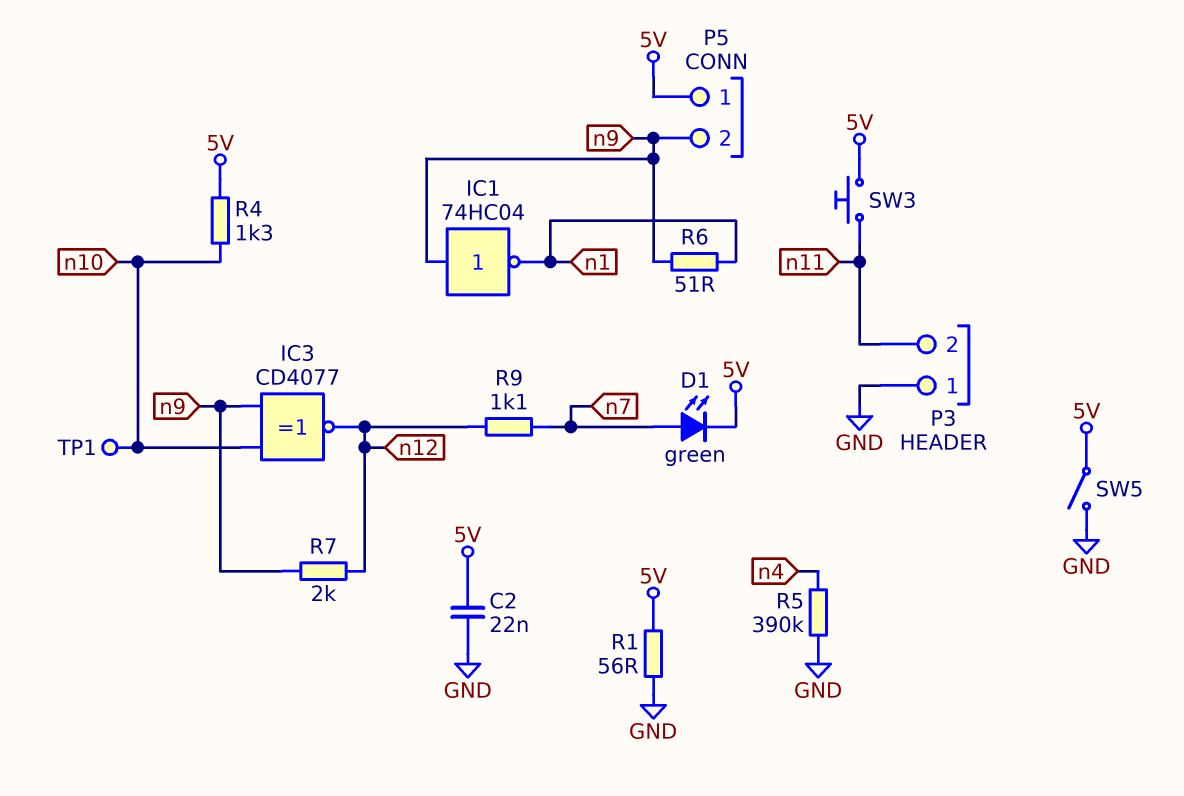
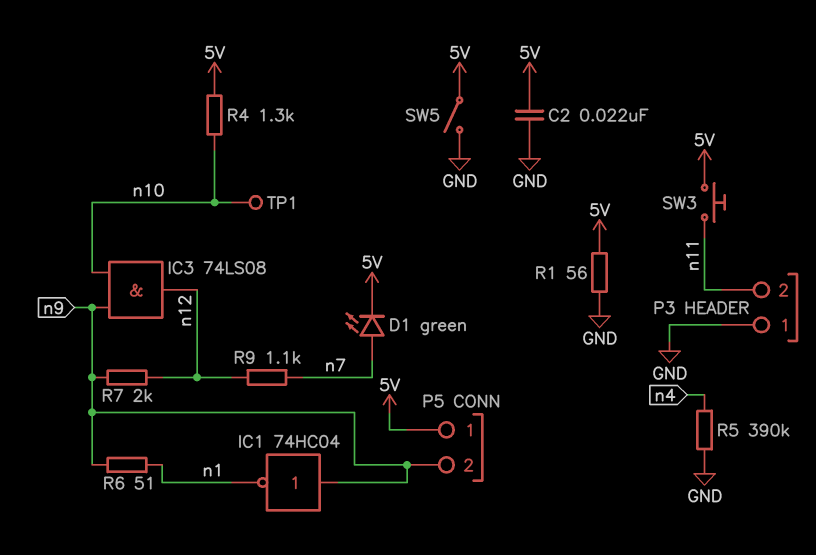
IC3: XNOR CD4077 (in n9, in n10, out n12) -> AND 74LS08 (in n9, in n10, out n12)

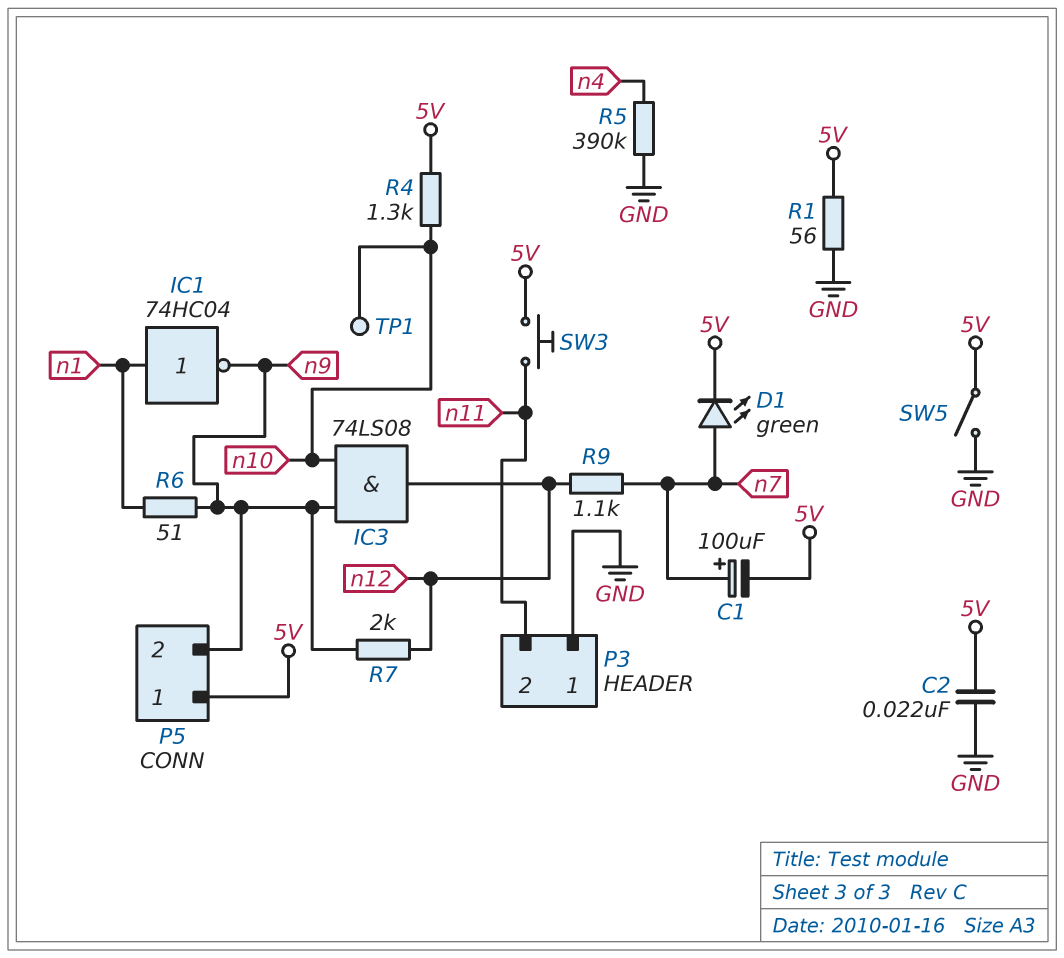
C1: none -> 100uF (plus n7, minus 5V)
IC1: NOT 74HC04 (in n9, out n1) -> NOT 74HC04 (in n1, out n9)

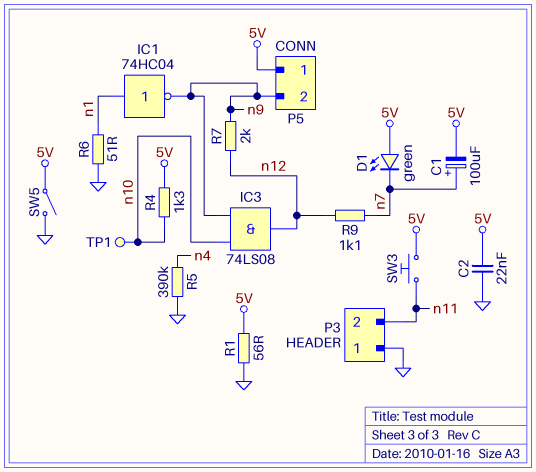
D1: LED green (A n7, K 5V) -> LED green (A 5V, K n7)
R6: 51 (n1, n9) -> 51 (GND, n1)

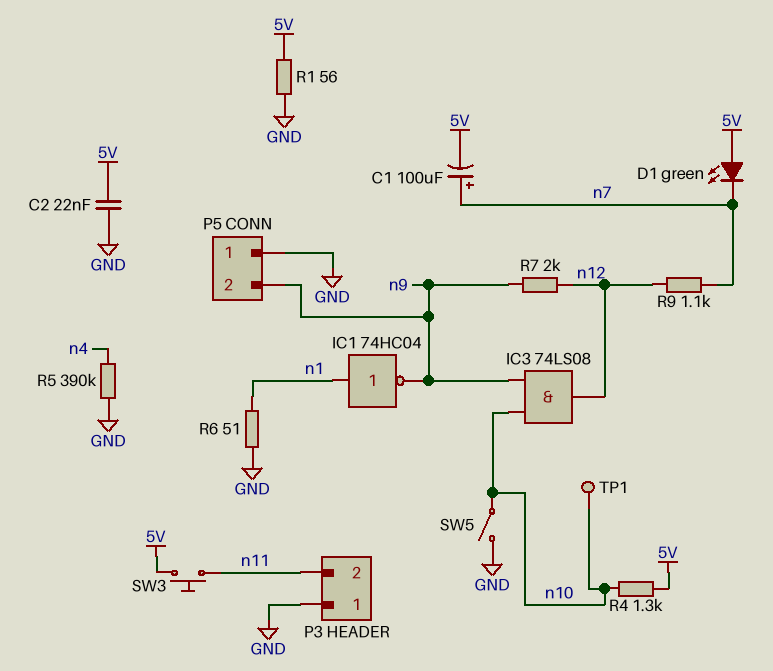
P5 pin 1: 5V -> GND
SW5: switch (5V, GND) -> switch (GND, n10)

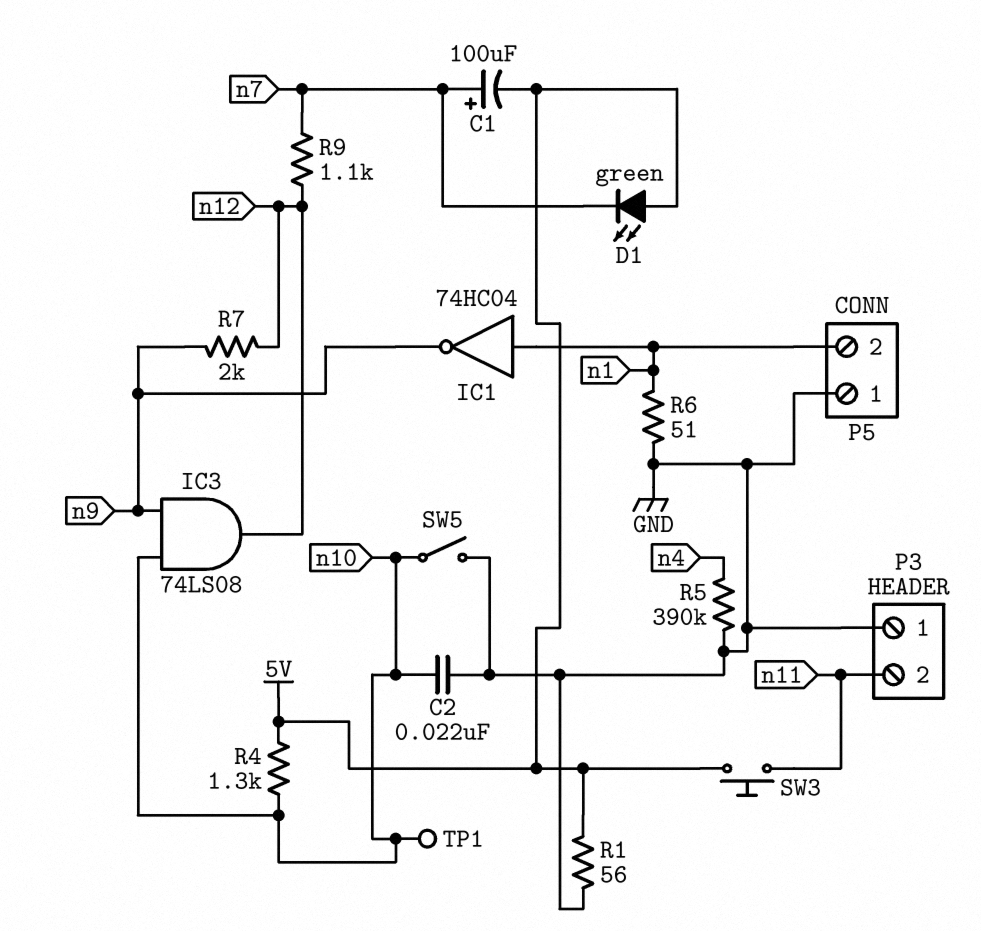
C2: 22nF (5V, GND) -> 22nF (GND, n10)
P5 pin 2: n9 -> n1

